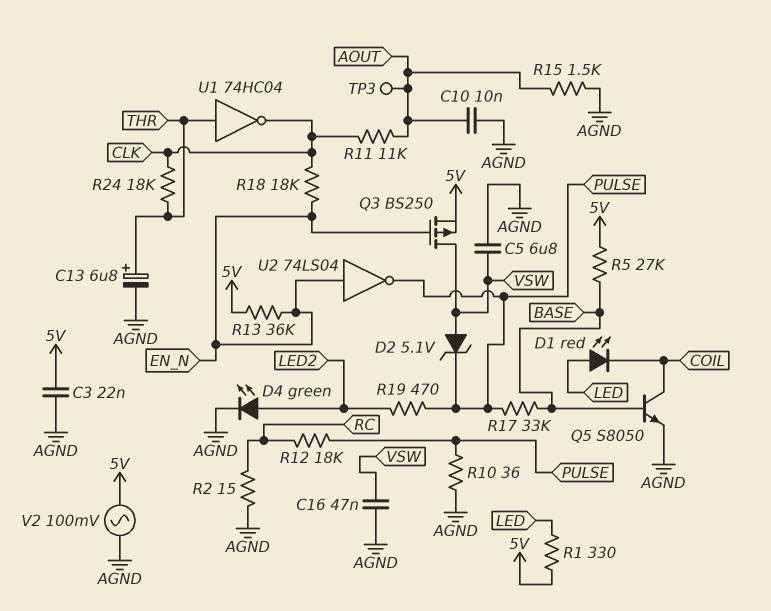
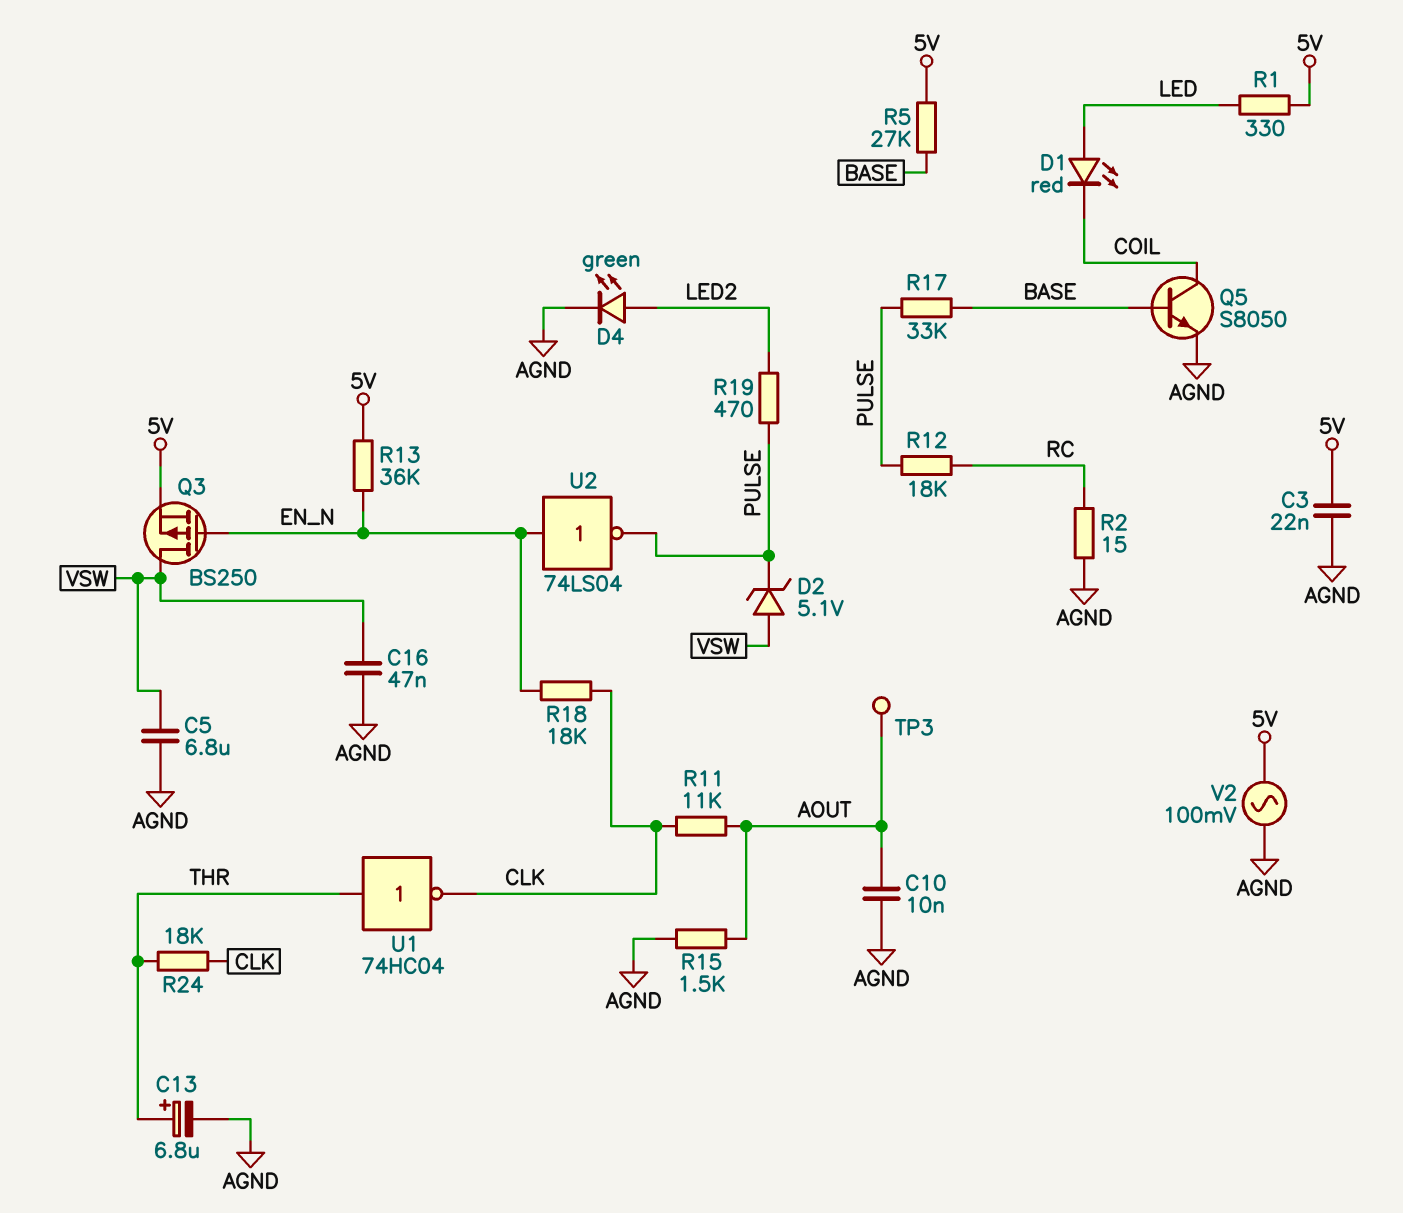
R10: 36 (AGND, PULSE) -> none

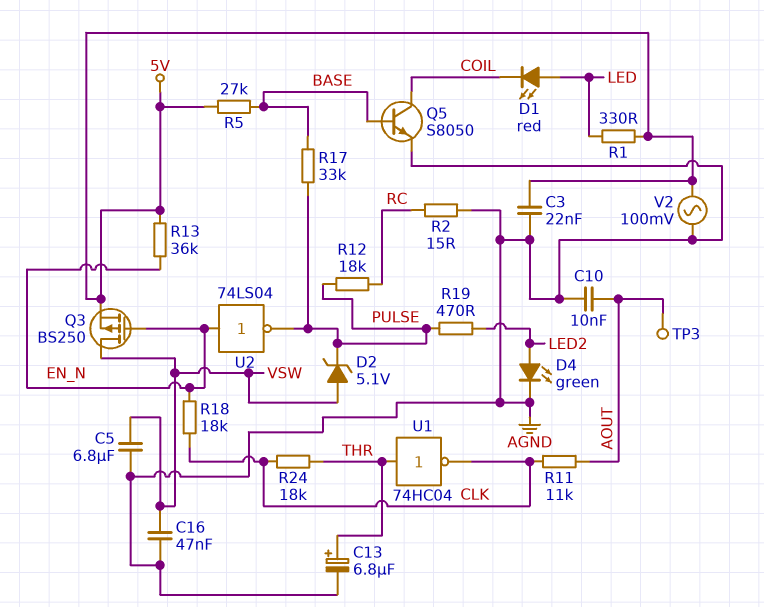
R15: 1.5k (AGND, AOUT) -> none

